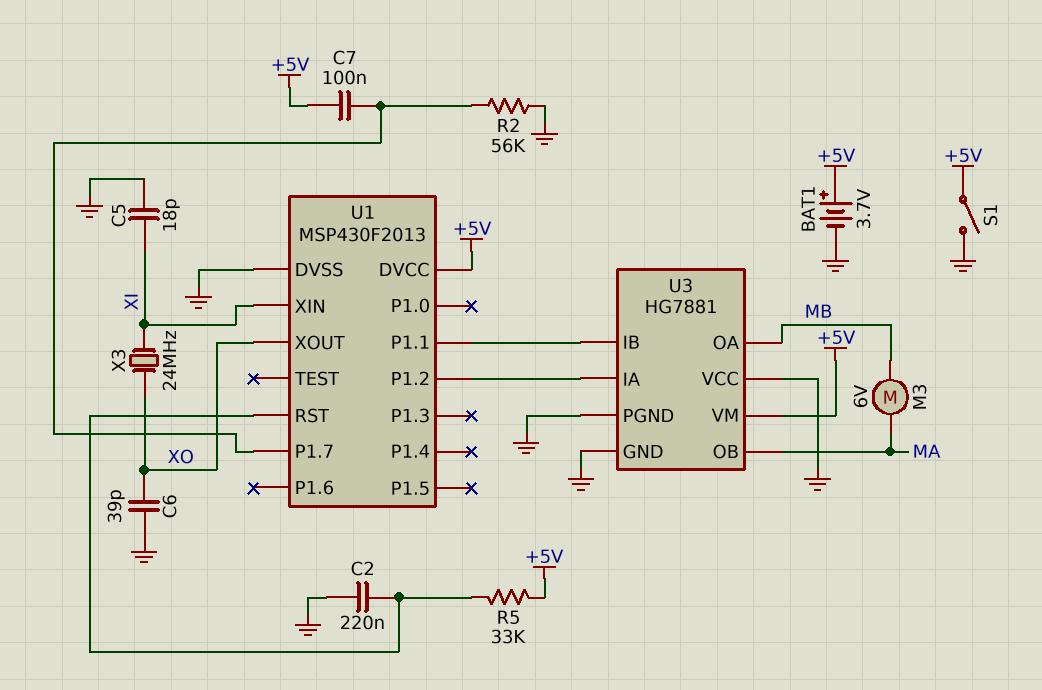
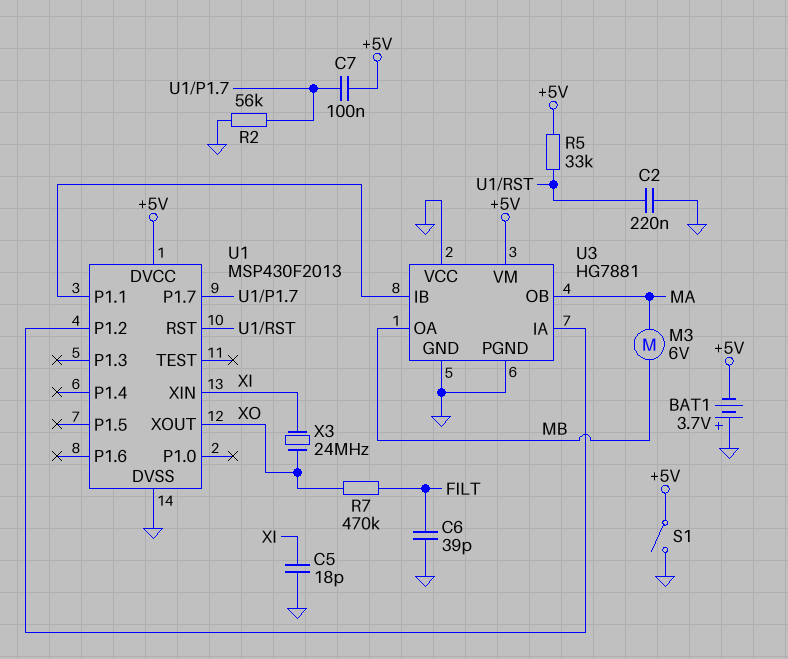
BAT1: 3.7V (plus +5V, minus GND) -> 3.7V (plus GND, minus +5V)
C6: 39pF (GND, XO) -> 39pF (FILT, GND)
R7: none -> 470k (FILT, XO)

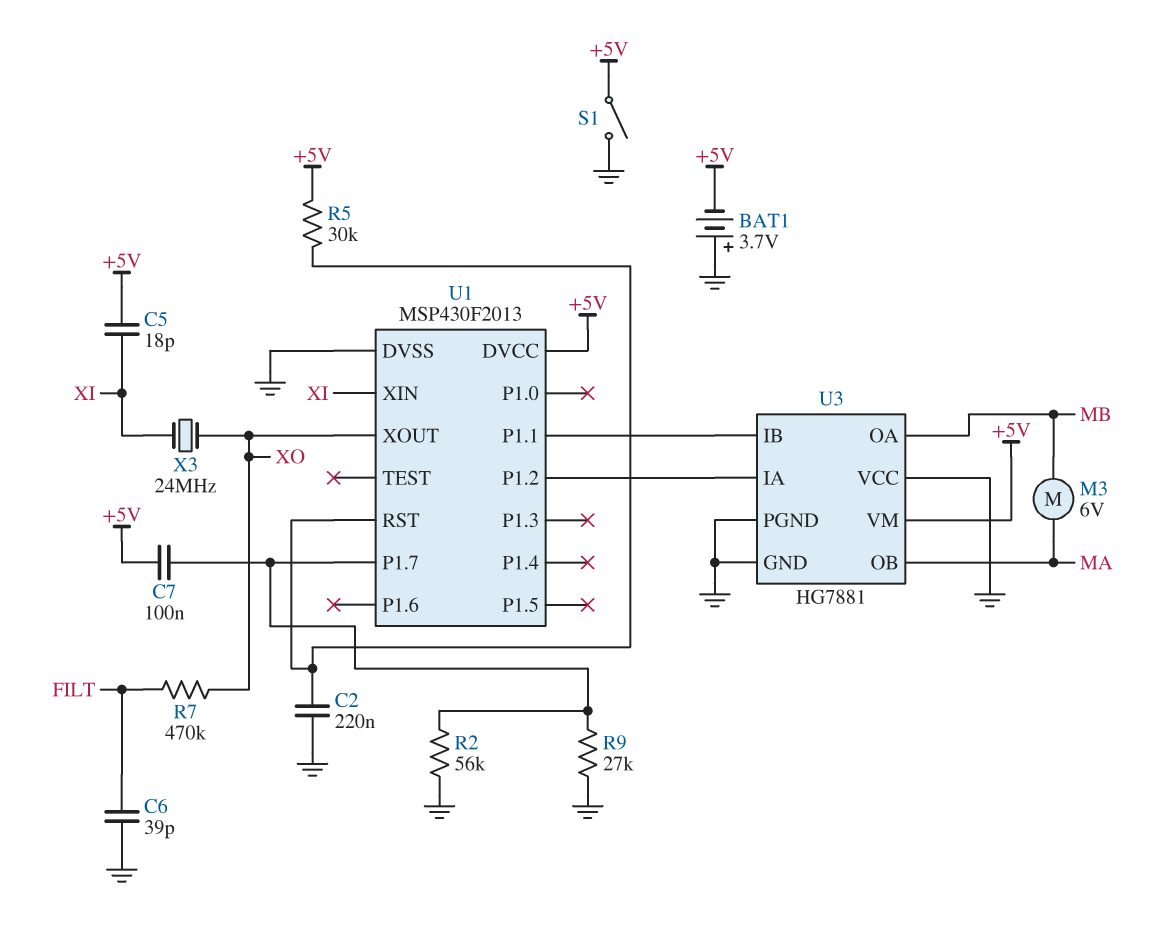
C5: 18pF (GND, XI) -> 18pF (+5V, XI)
R5: 33k (+5V, U1/RST) -> 30k (+5V, U1/RST)
R9: none -> 27k (GND, U1/P1.7)

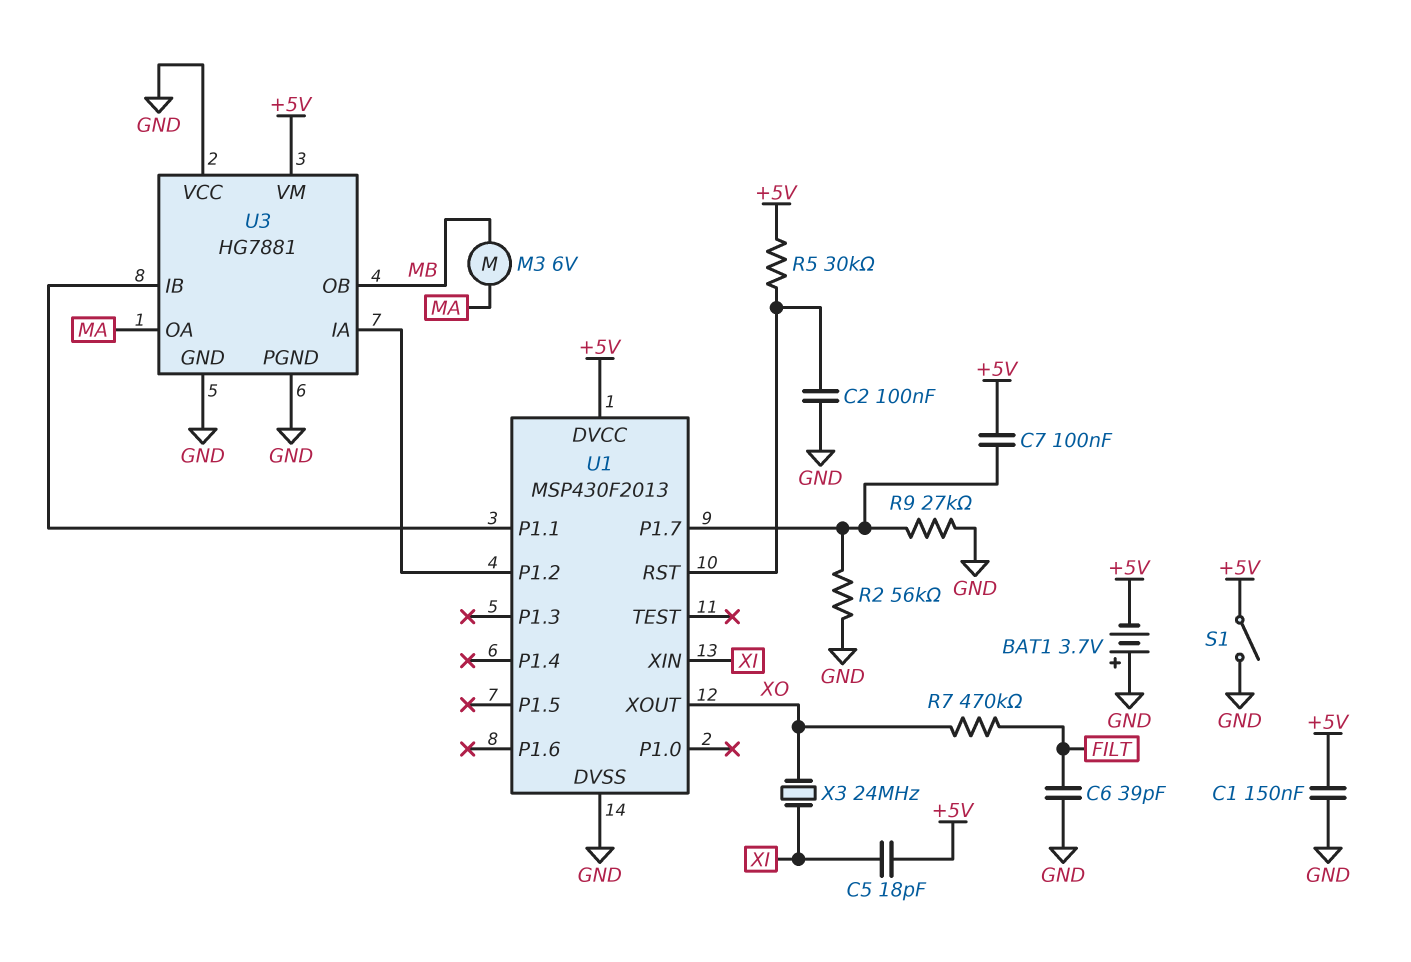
C1: none -> 150nF (+5V, GND)
C2: 220nF (GND, U1/RST) -> 100nF (GND, U1/RST)
U3 pin OA: MB -> MA
U3 pin OB: MA -> MB

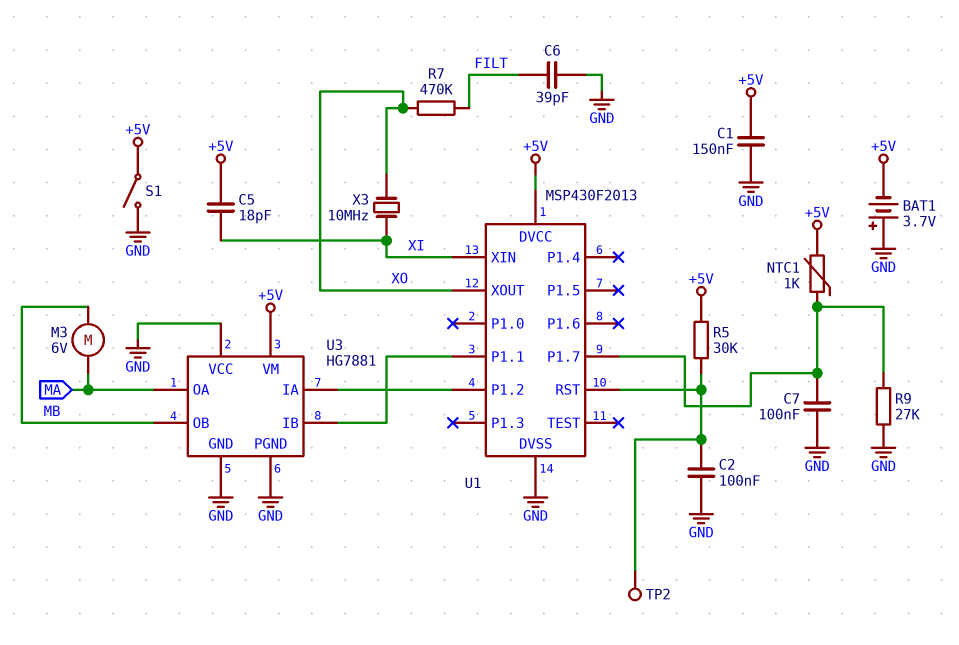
C7: 100nF (+5V, U1/P1.7) -> 100nF (GND, U1/P1.7)
NTC1: none -> 1k (+5V, U1/P1.7)
R2: 56k (GND, U1/P1.7) -> none
TP2: none -> test point (U1/RST)
X3: 24MHz (XI, XO) -> 10MHz (XI, XO)

